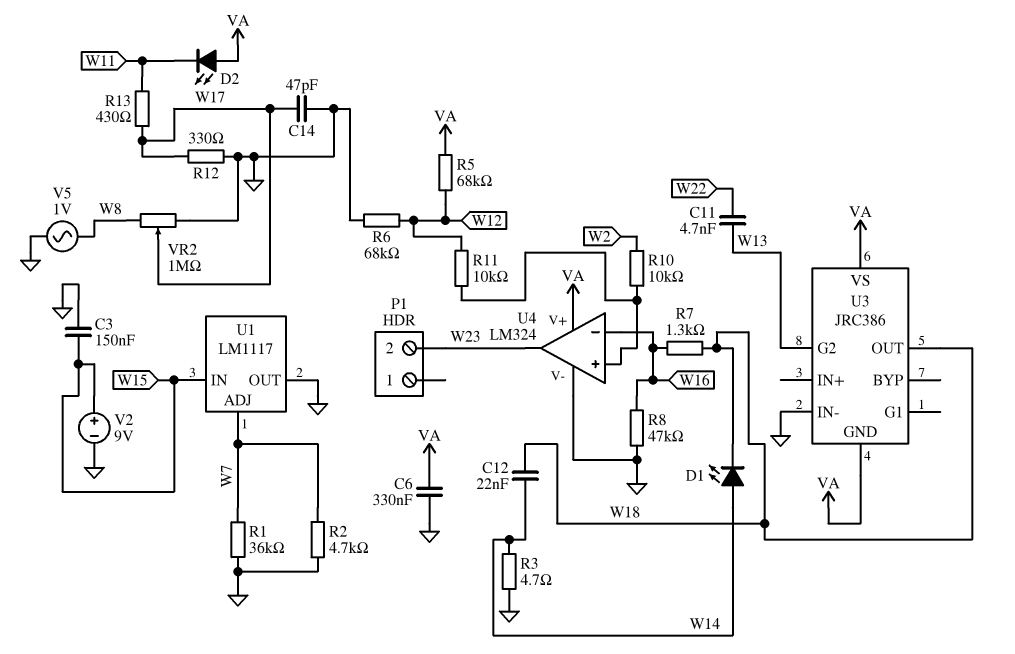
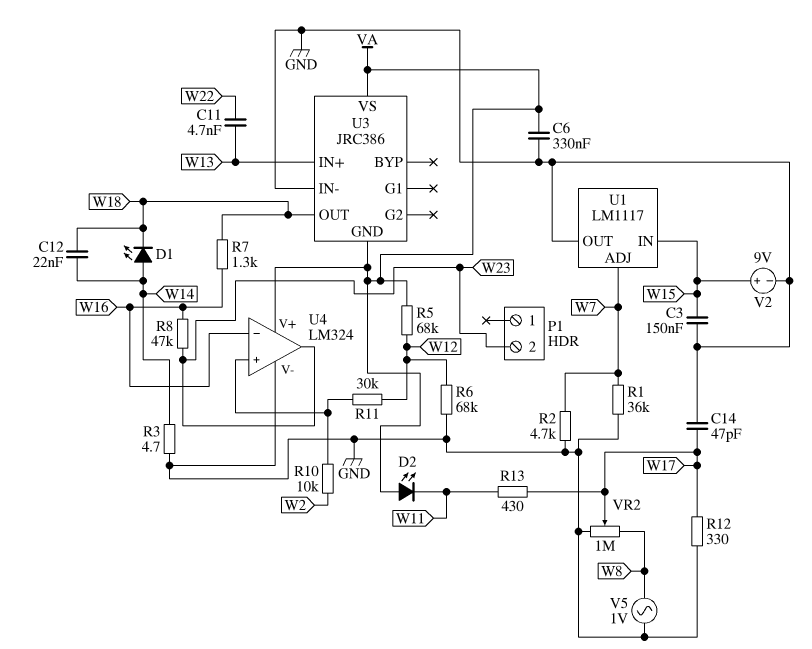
R8: 47k (GND, W16) -> 47k (W16, W23)
R11: 10k (U4/in+, W12) -> 30k (U4/in+, W12)
U3 pin G2: W13 -> none
U3 pin IN+: none -> W13

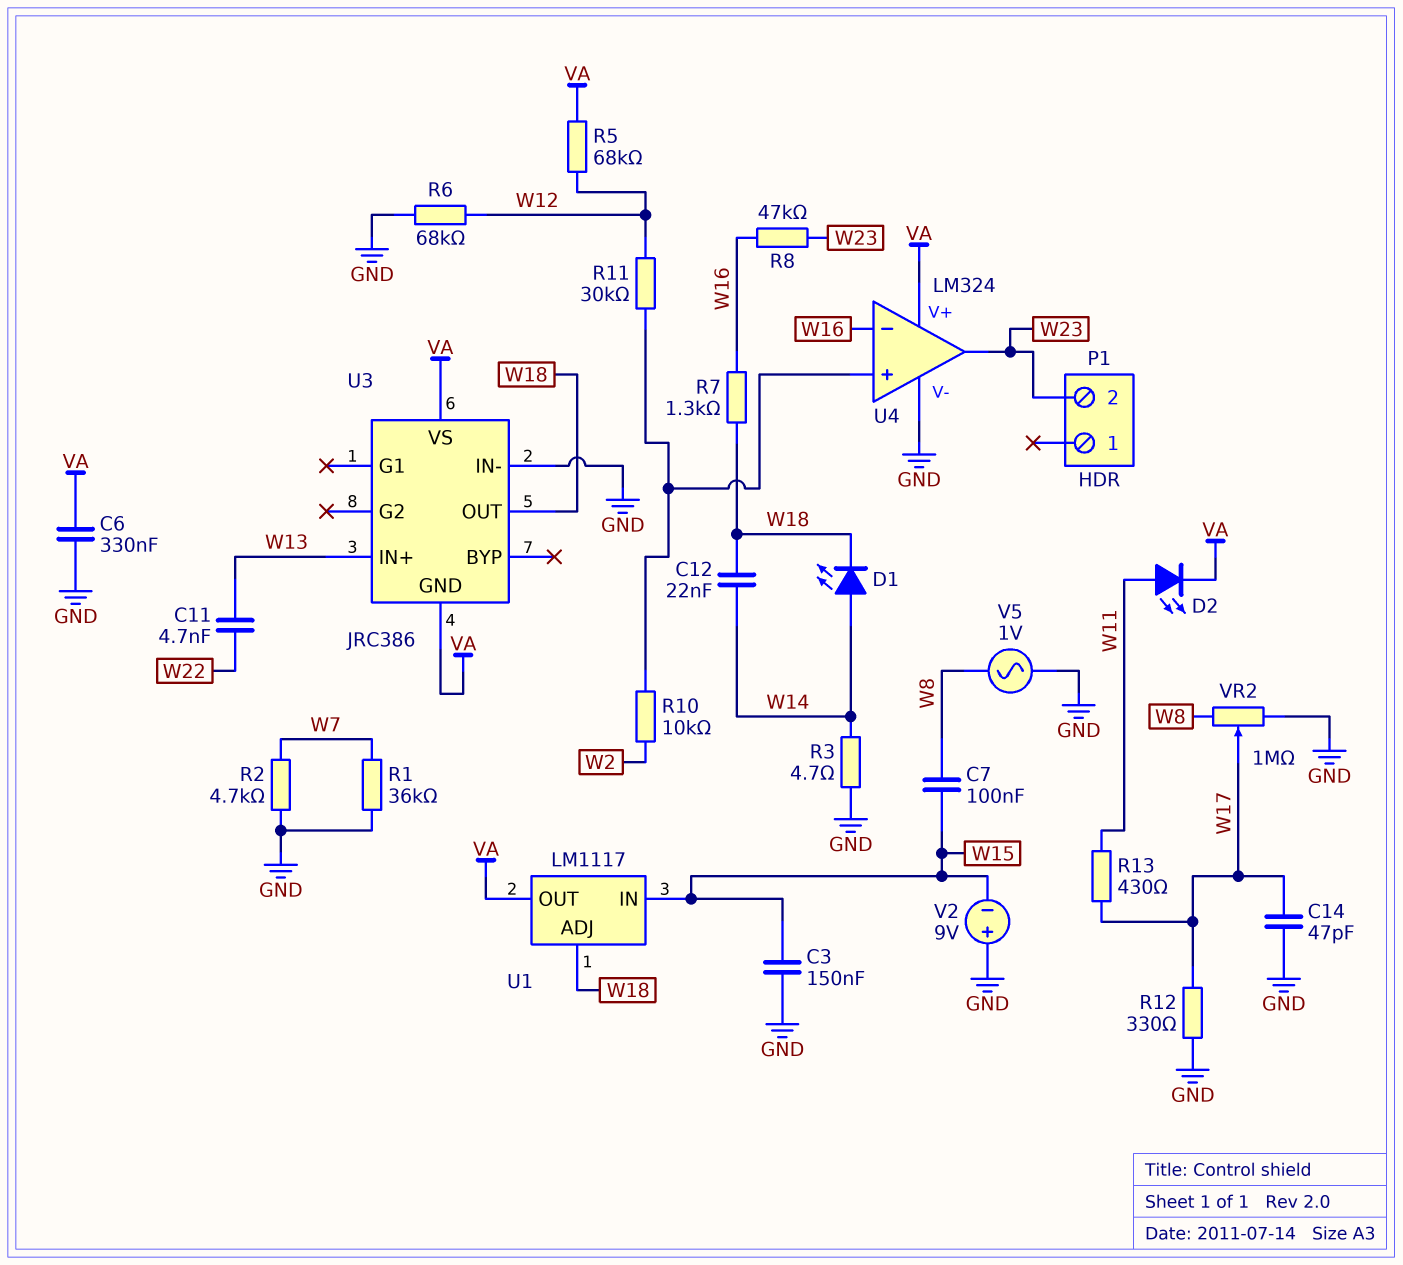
C7: none -> 100nF (W8, W15)
D2: LED (A VA, K W11) -> LED (A W11, K VA)
U1 pin ADJ: W7 -> W18
U1 pin OUT: GND -> VA
V2: 9V (plus W15, minus GND) -> 9V (plus GND, minus W15)

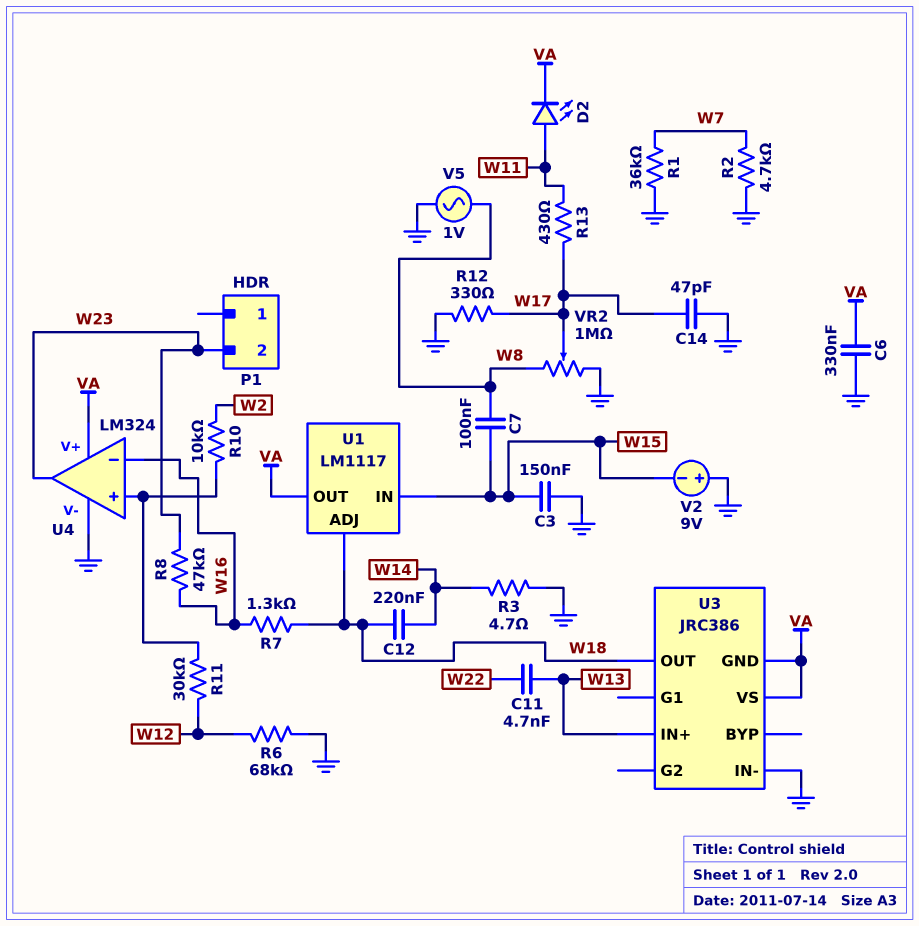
C12: 22nF (W14, W18) -> 220nF (W14, W18)
D1: LED (A W14, K W18) -> none
R5: 68k (VA, W12) -> none

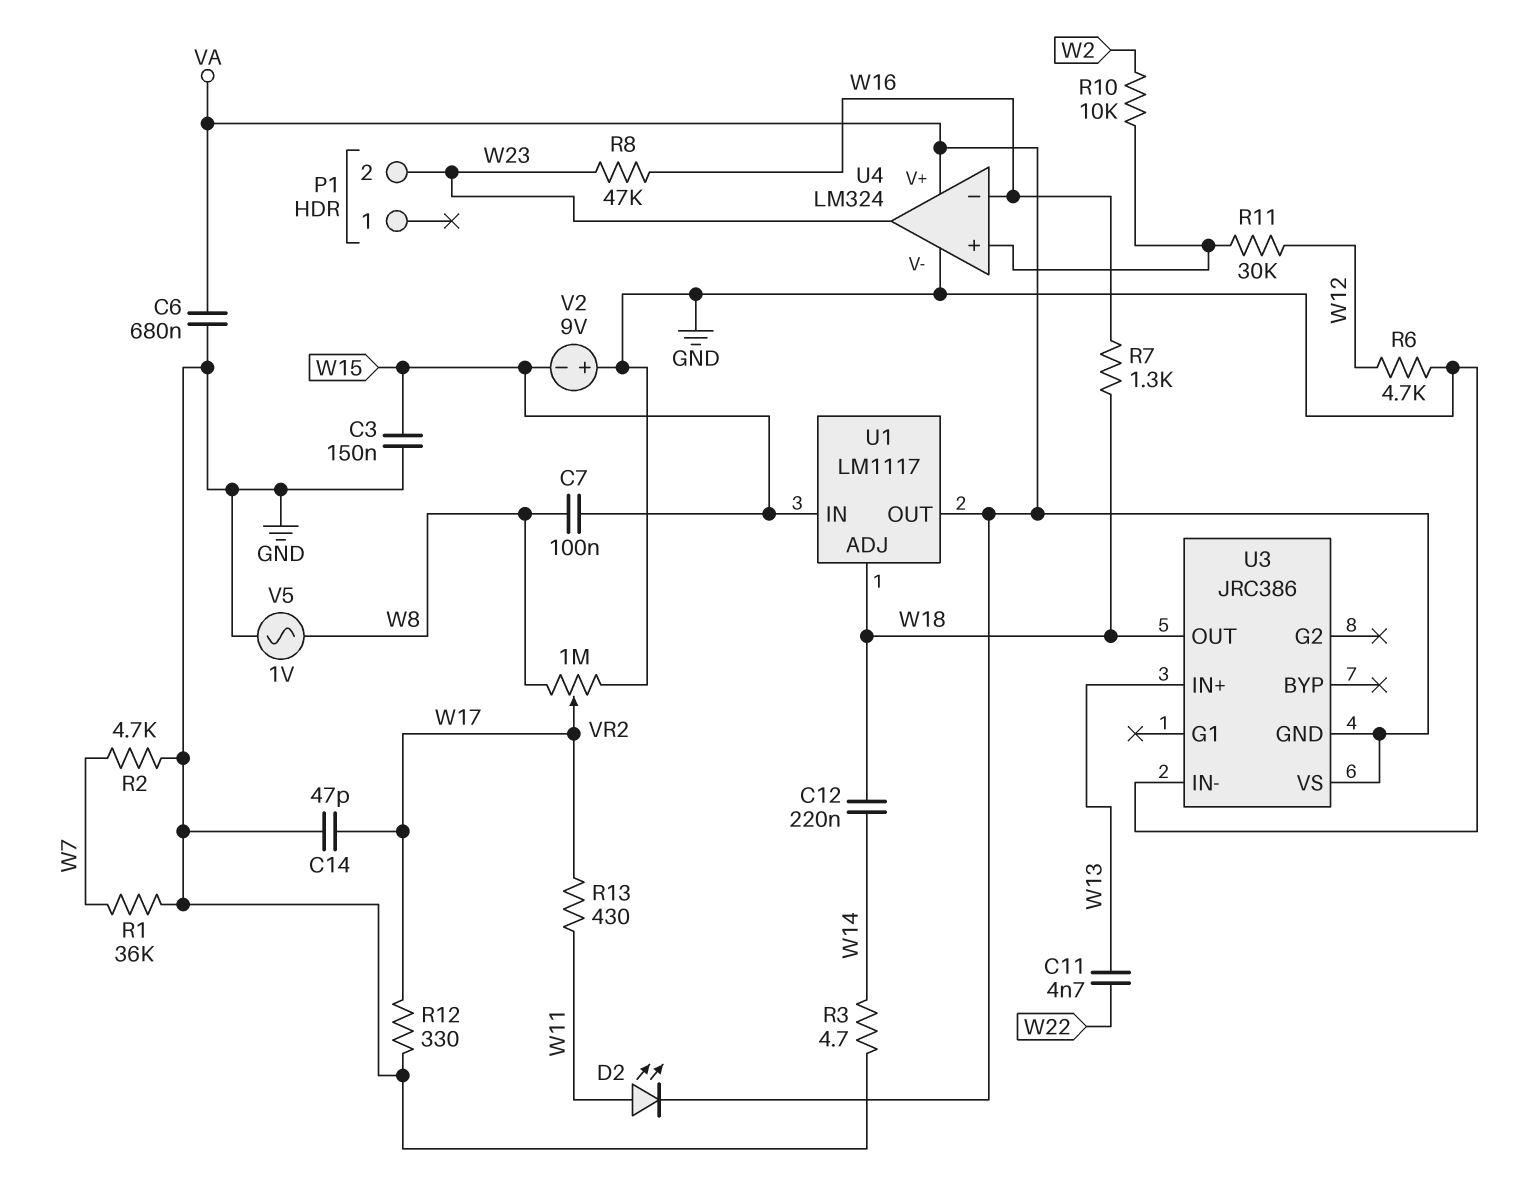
C6: 330nF (GND, VA) -> 680nF (GND, VA)
R6: 68k (GND, W12) -> 4.7k (GND, W12)

